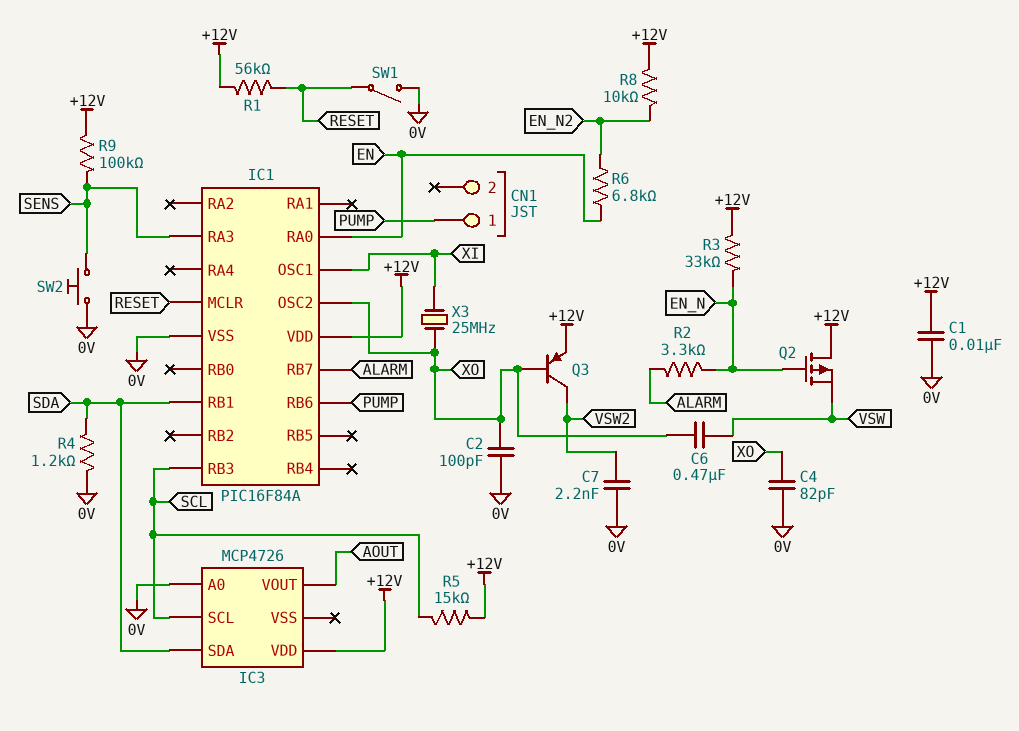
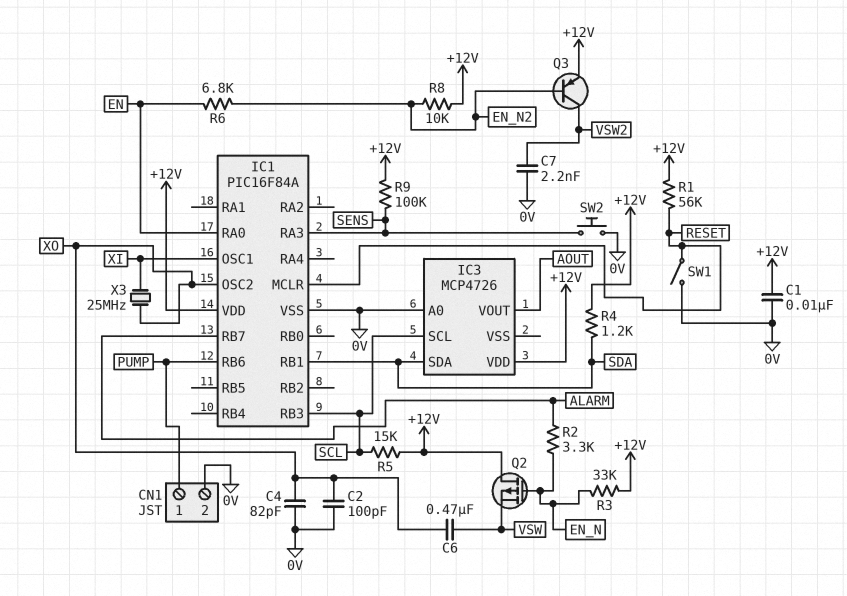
CN1 pin 2: none -> 0V
Q3: PNP (B XO, C VSW2, E +12V) -> PNP (B EN_N2, C VSW2, E +12V)
R4: 1.2k (0V, SDA) -> 1.2k (+12V, SDA)

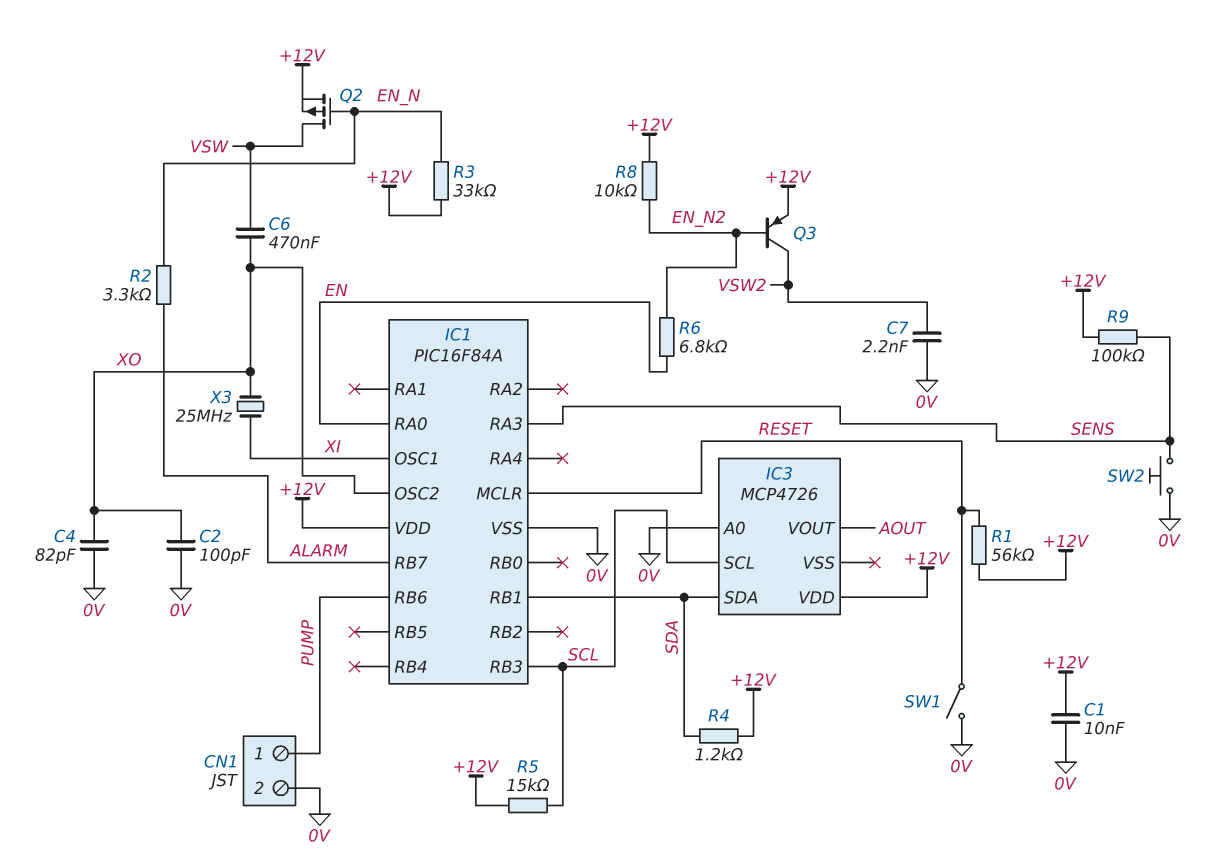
Q2: PMOS (G EN_N, D +12V, S VSW) -> PMOS (G EN_N, D VSW, S +12V)

